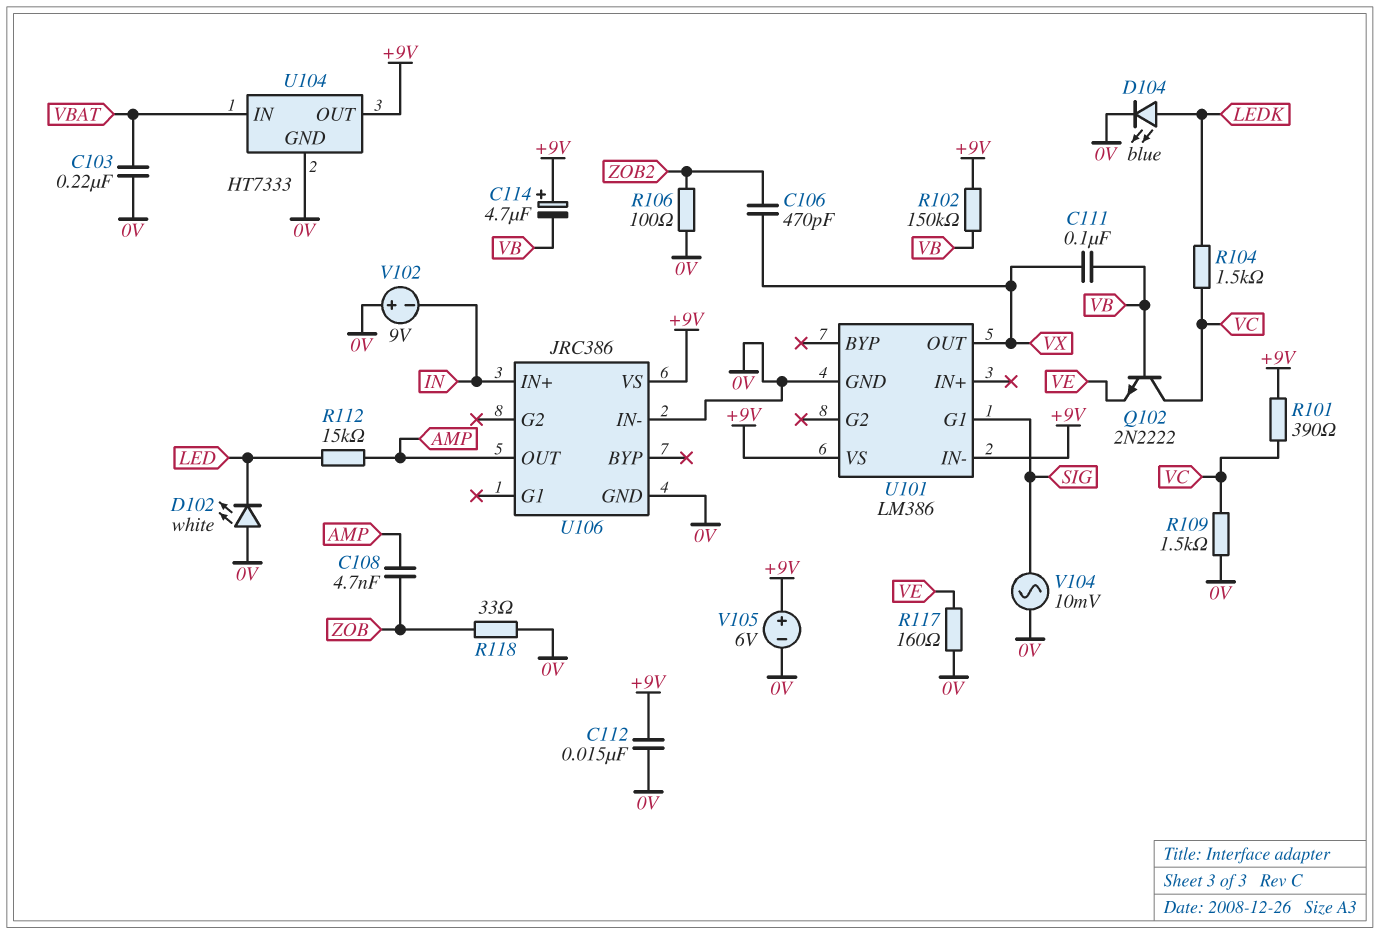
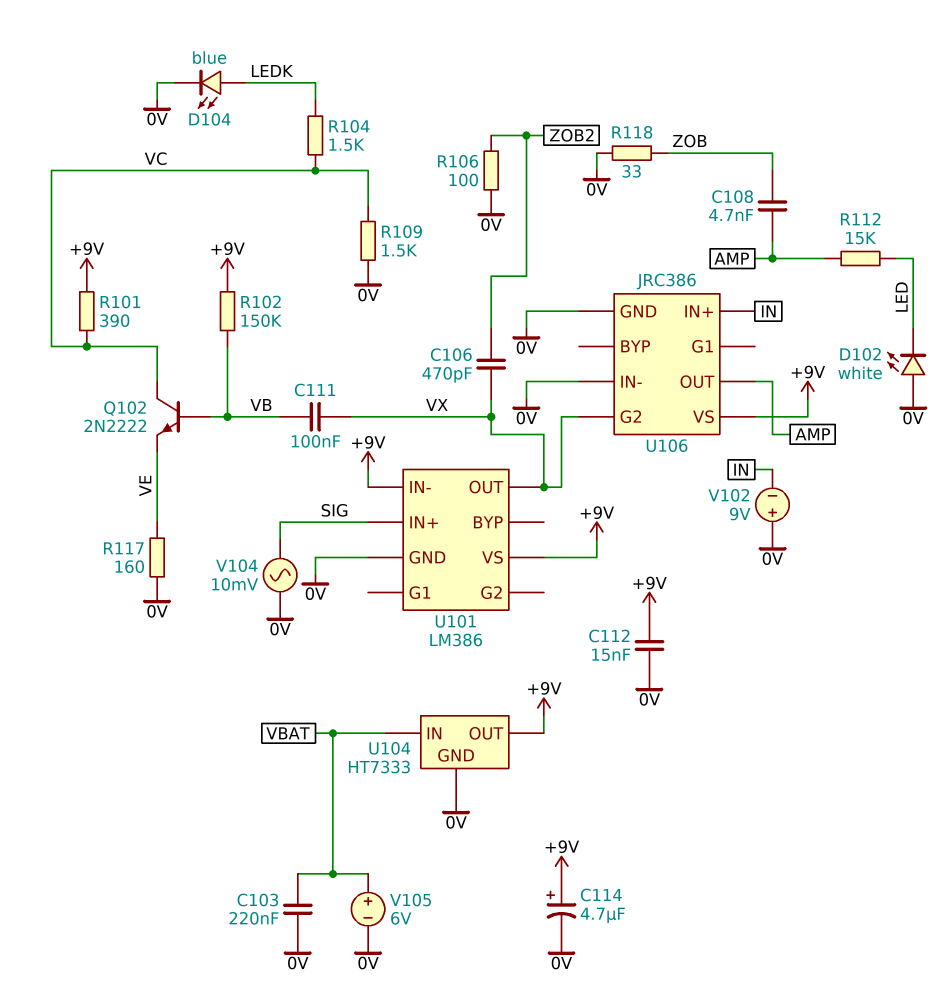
C114: 4.7uF (plus +9V, minus VB) -> 4.7uF (plus +9V, minus 0V)
U101 pin G1: SIG -> none
U101 pin IN+: none -> SIG
U106 pin G2: none -> VX
V105: 6V (plus +9V, minus 0V) -> 6V (plus VBAT, minus 0V)

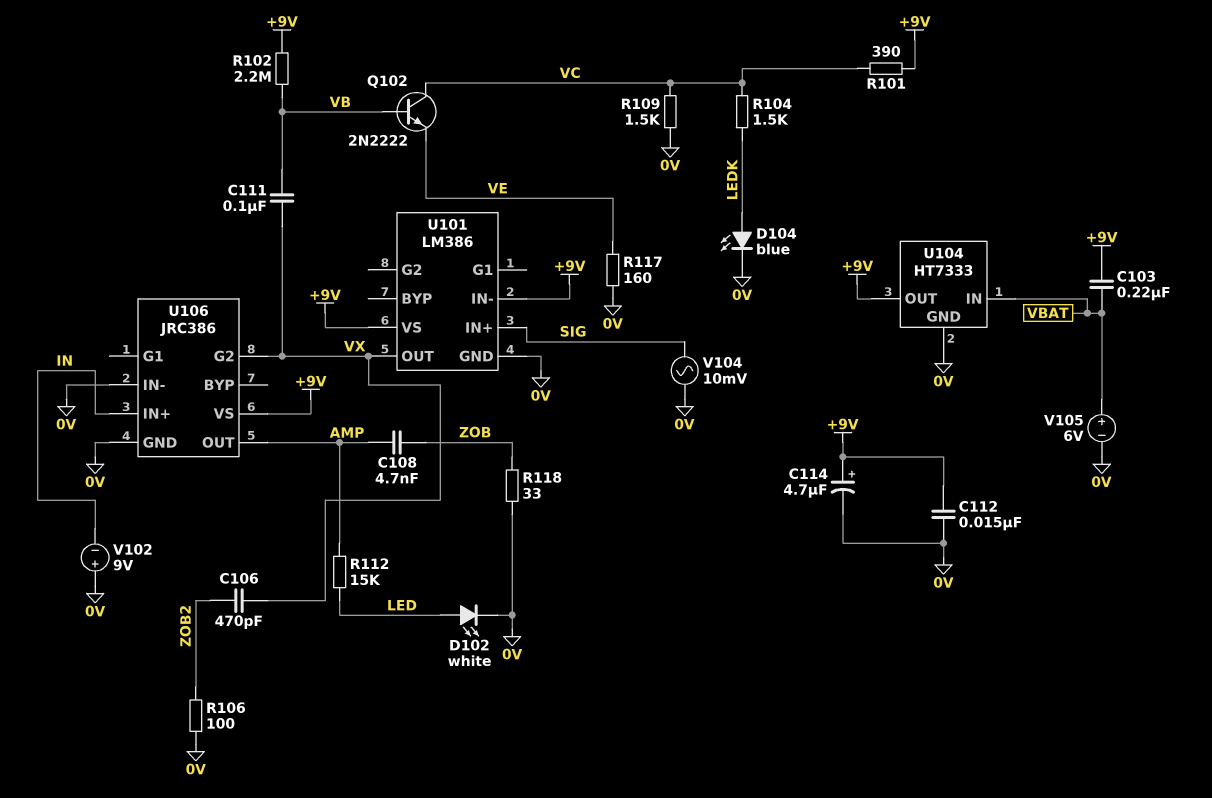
C103: 220nF (0V, VBAT) -> 220nF (+9V, VBAT)
D102: LED white (A 0V, K LED) -> LED white (A LED, K 0V)
R102: 150k (+9V, VB) -> 2.2M (+9V, VB)

